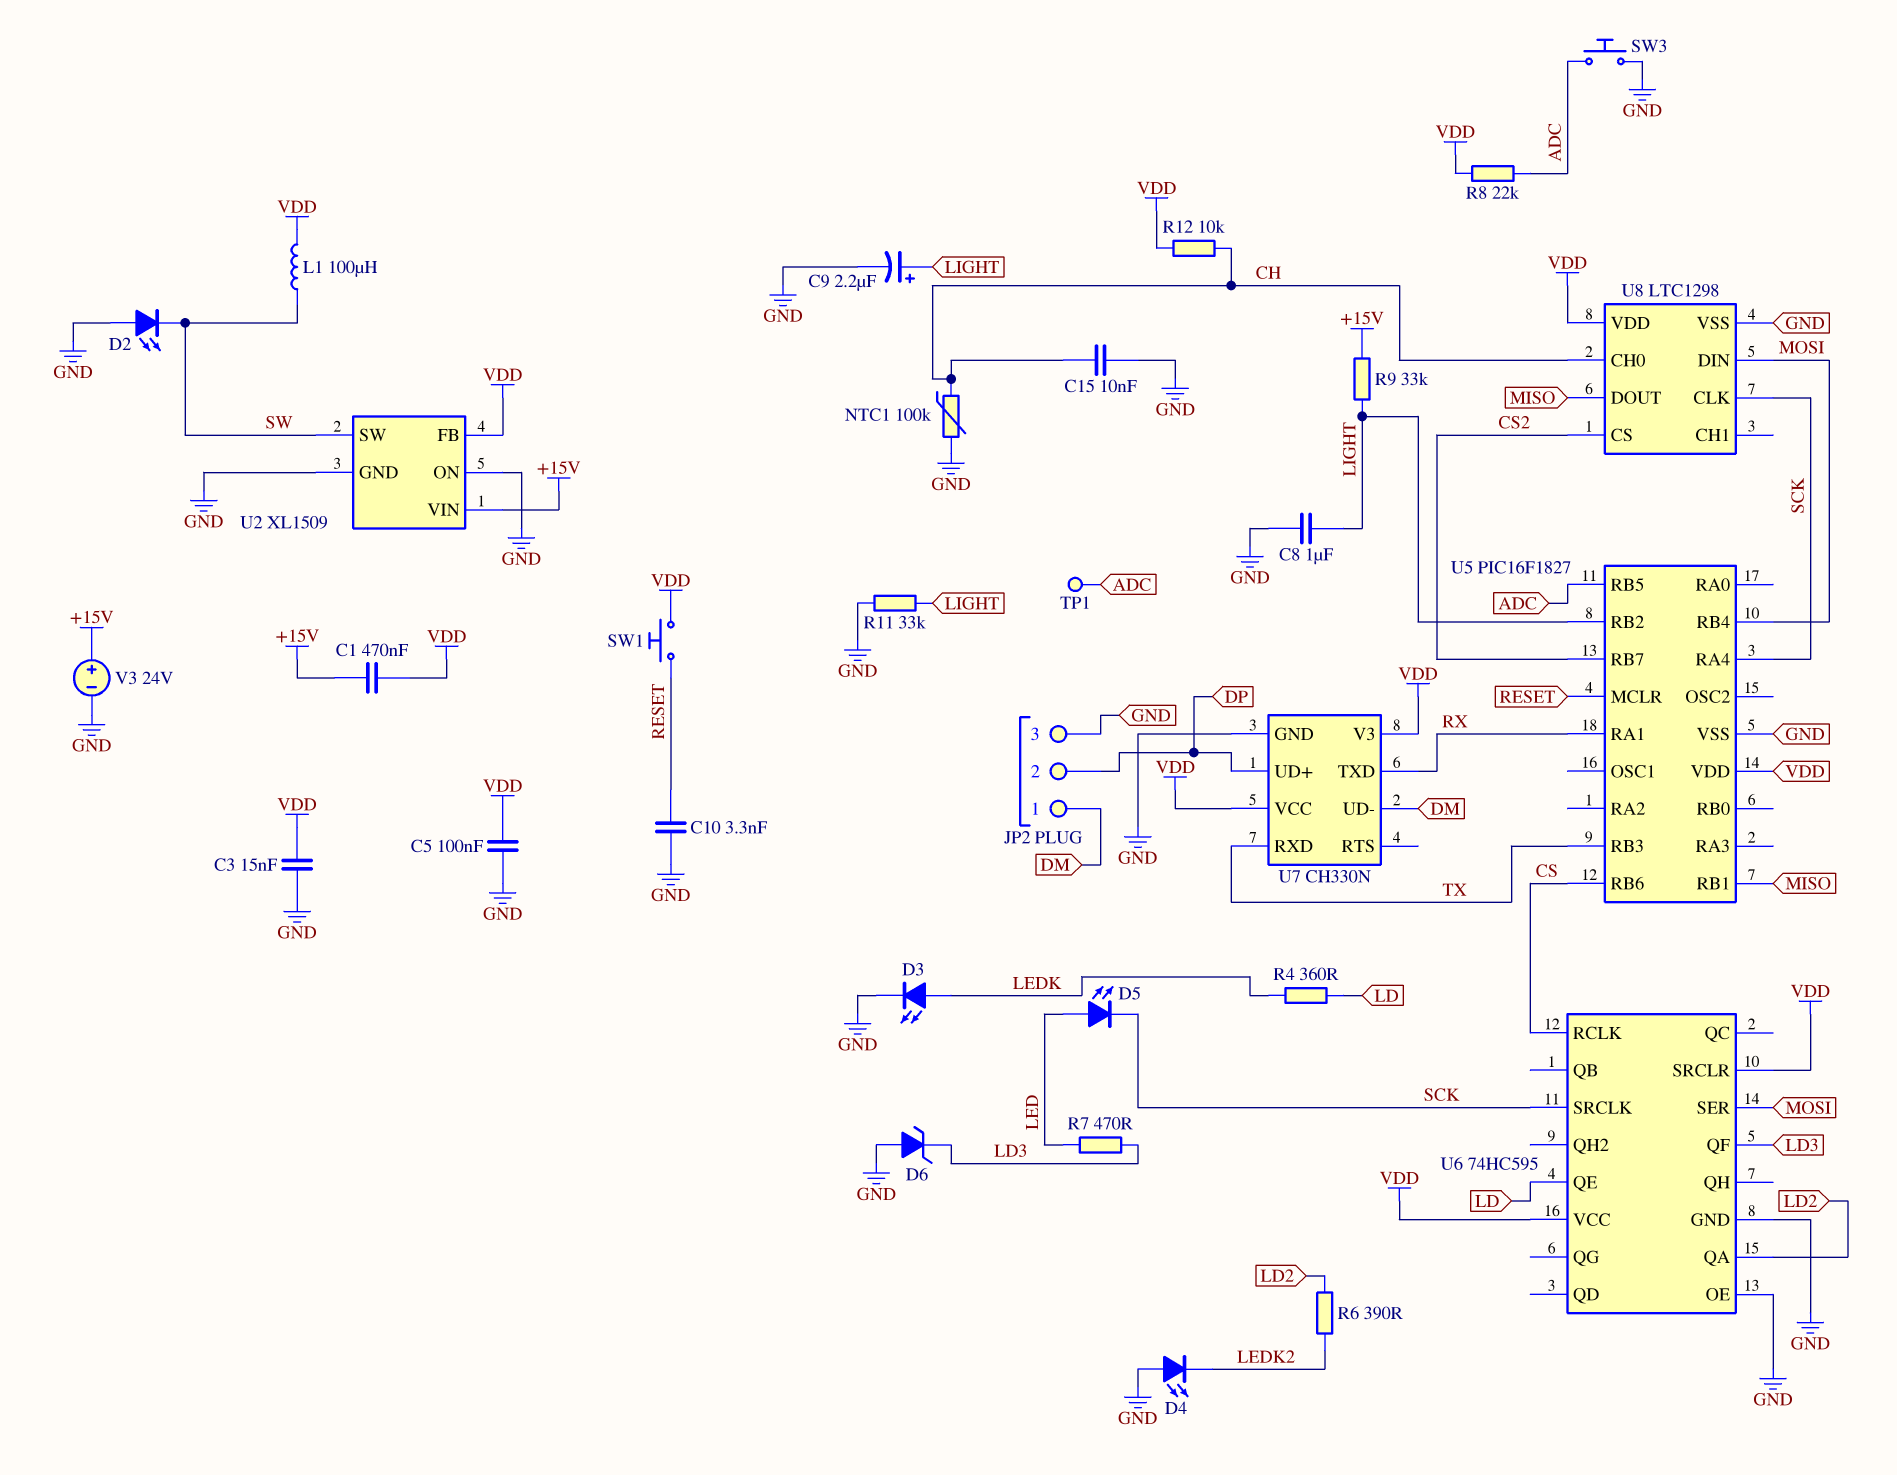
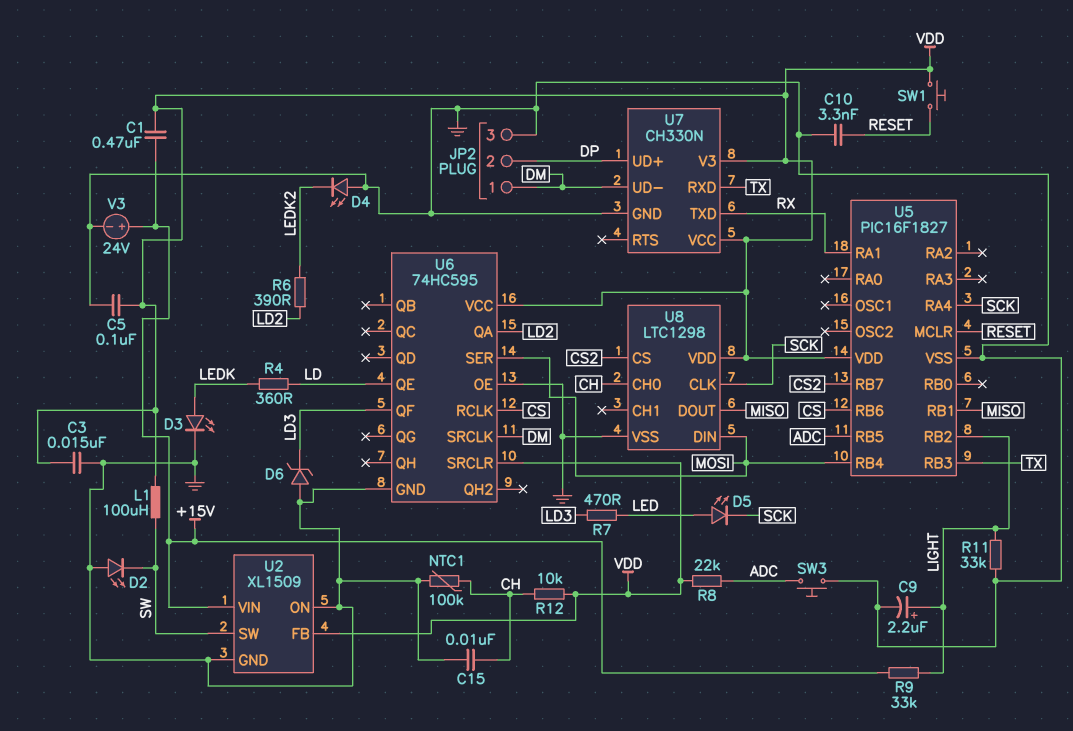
C8: 1uF (GND, LIGHT) -> none
TP1: test point (ADC) -> none
U6 pin SRCLK: SCK -> DM

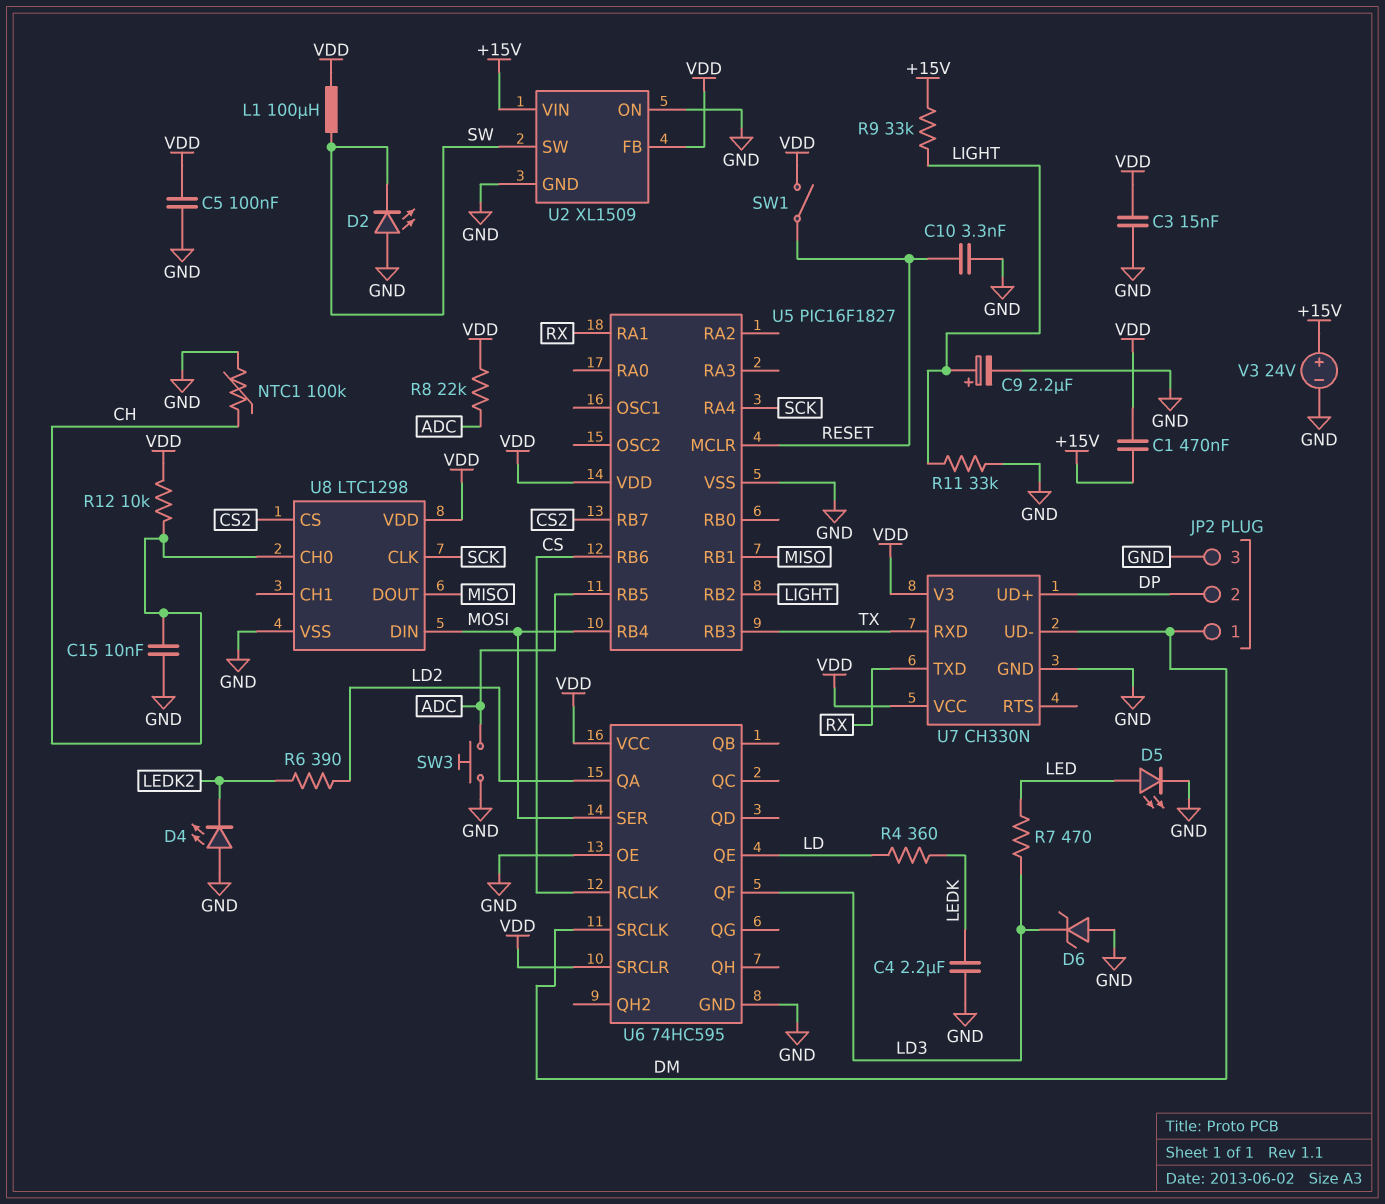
C4: none -> 2.2uF (GND, LEDK)
D3: LED (A LEDK, K GND) -> none
D5: LED (A LED, K SCK) -> LED (A LED, K GND)
SW1: button (RESET, VDD) -> switch (RESET, VDD)

